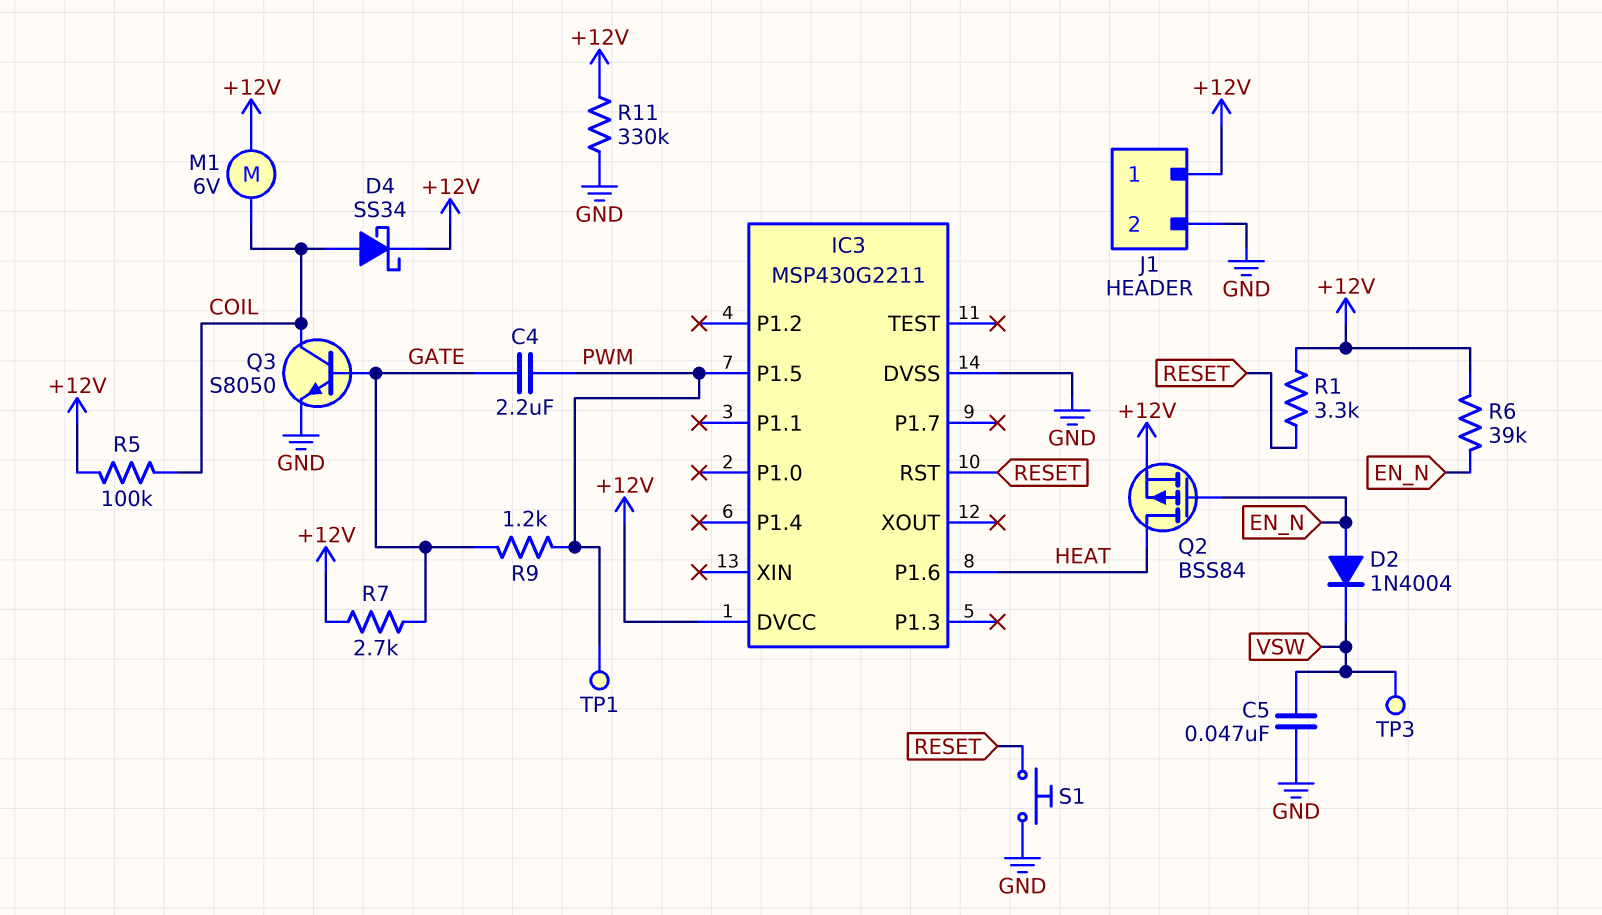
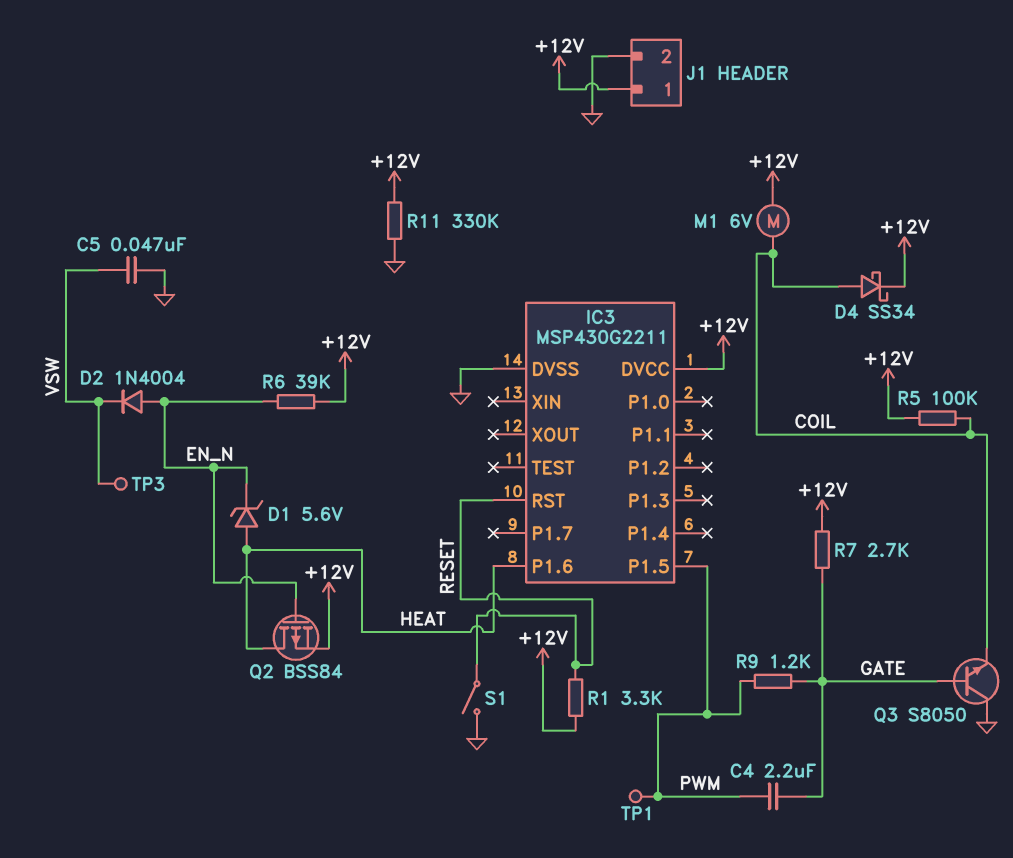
D1: none -> zener 5.6V (A HEAT, K EN_N)
Q3: NPN S8050 (B GATE, C COIL, E GND) -> NPN S8050 (B GATE, C GND, E COIL)
S1: button (GND, RESET) -> switch (GND, RESET)

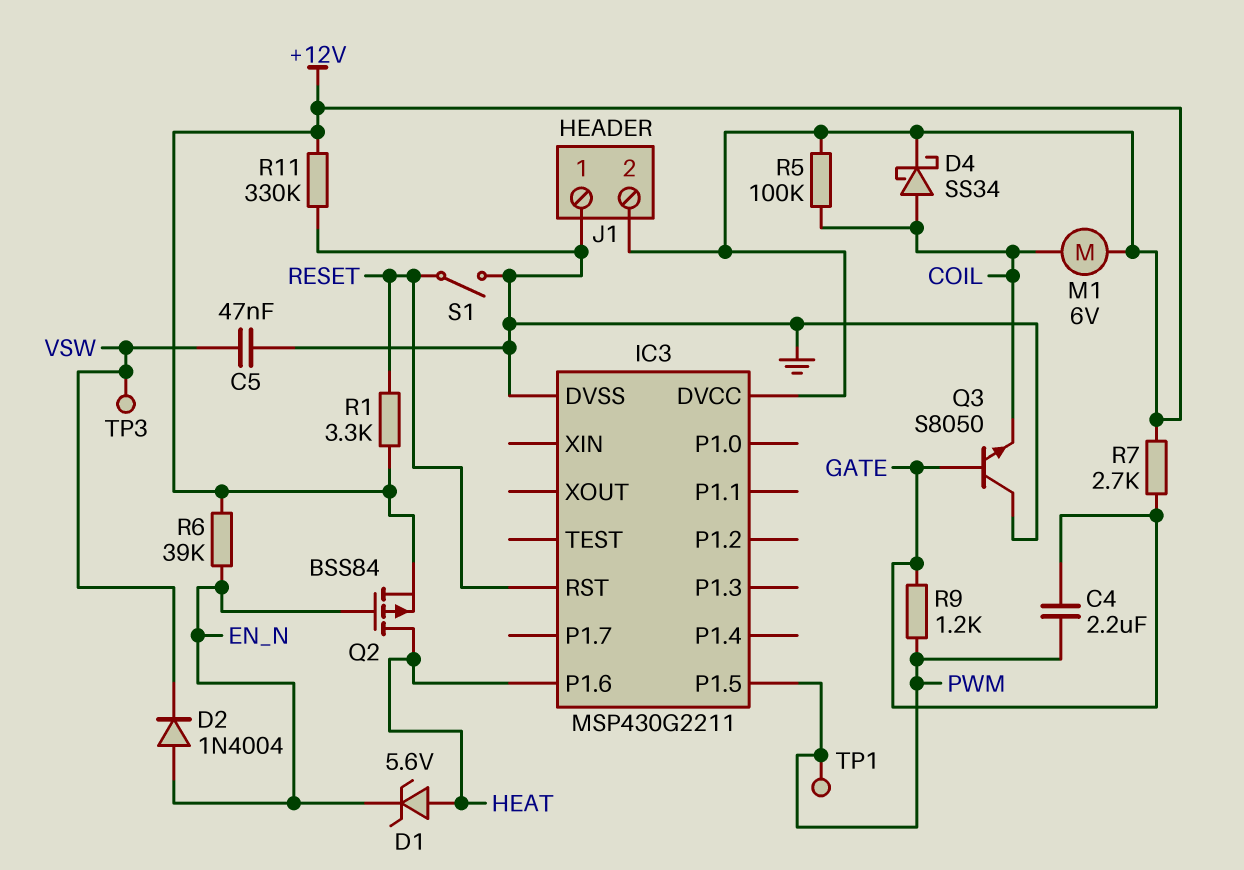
J1 pin 1: +12V -> GND
J1 pin 2: GND -> +12V

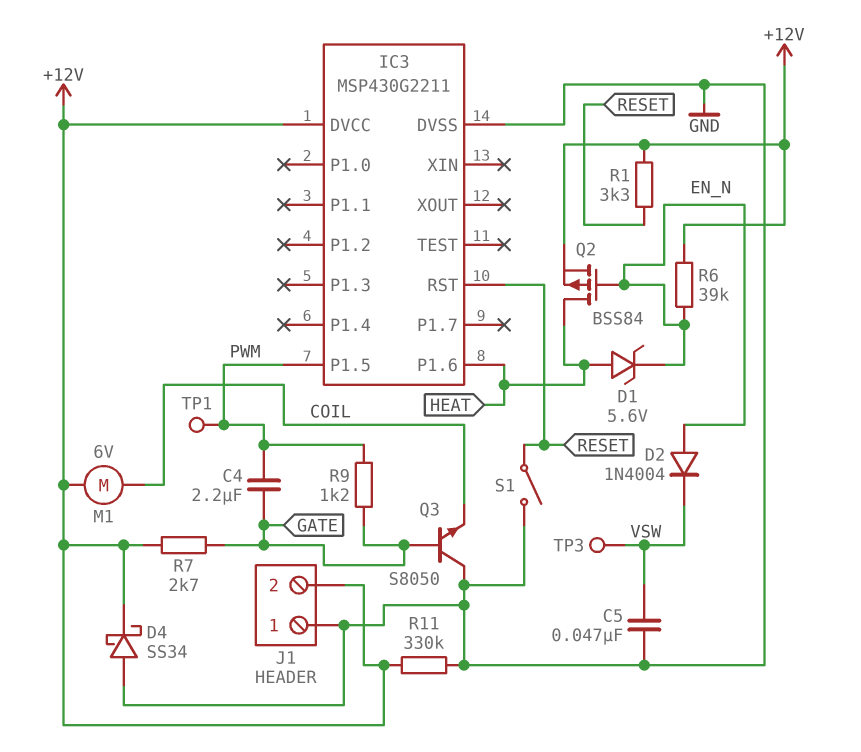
D4: schottky SS34 (A COIL, K +12V) -> schottky SS34 (A GND, K +12V)
R5: 100k (+12V, COIL) -> none

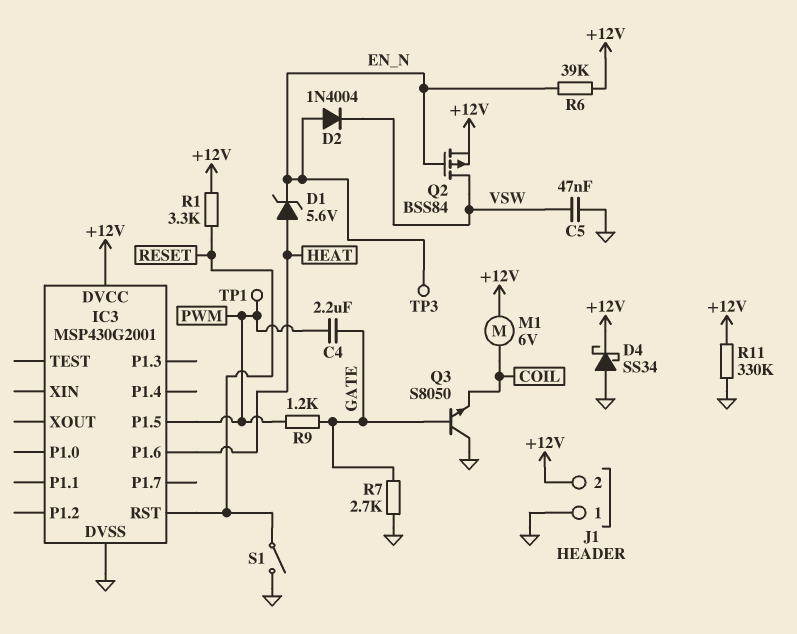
IC3: MSP430G2211 -> MSP430G2001
Q2: PMOS BSS84 (G EN_N, D HEAT, S +12V) -> PMOS BSS84 (G EN_N, D VSW, S +12V)
R7: 2.7k (+12V, GATE) -> 2.7k (GATE, GND)
TP3: test point (VSW) -> test point (EN_N)

